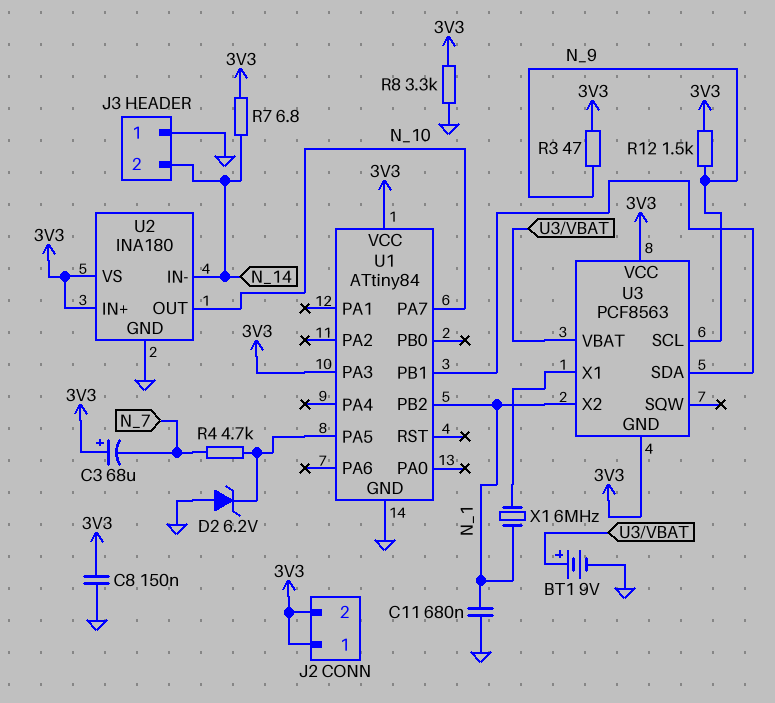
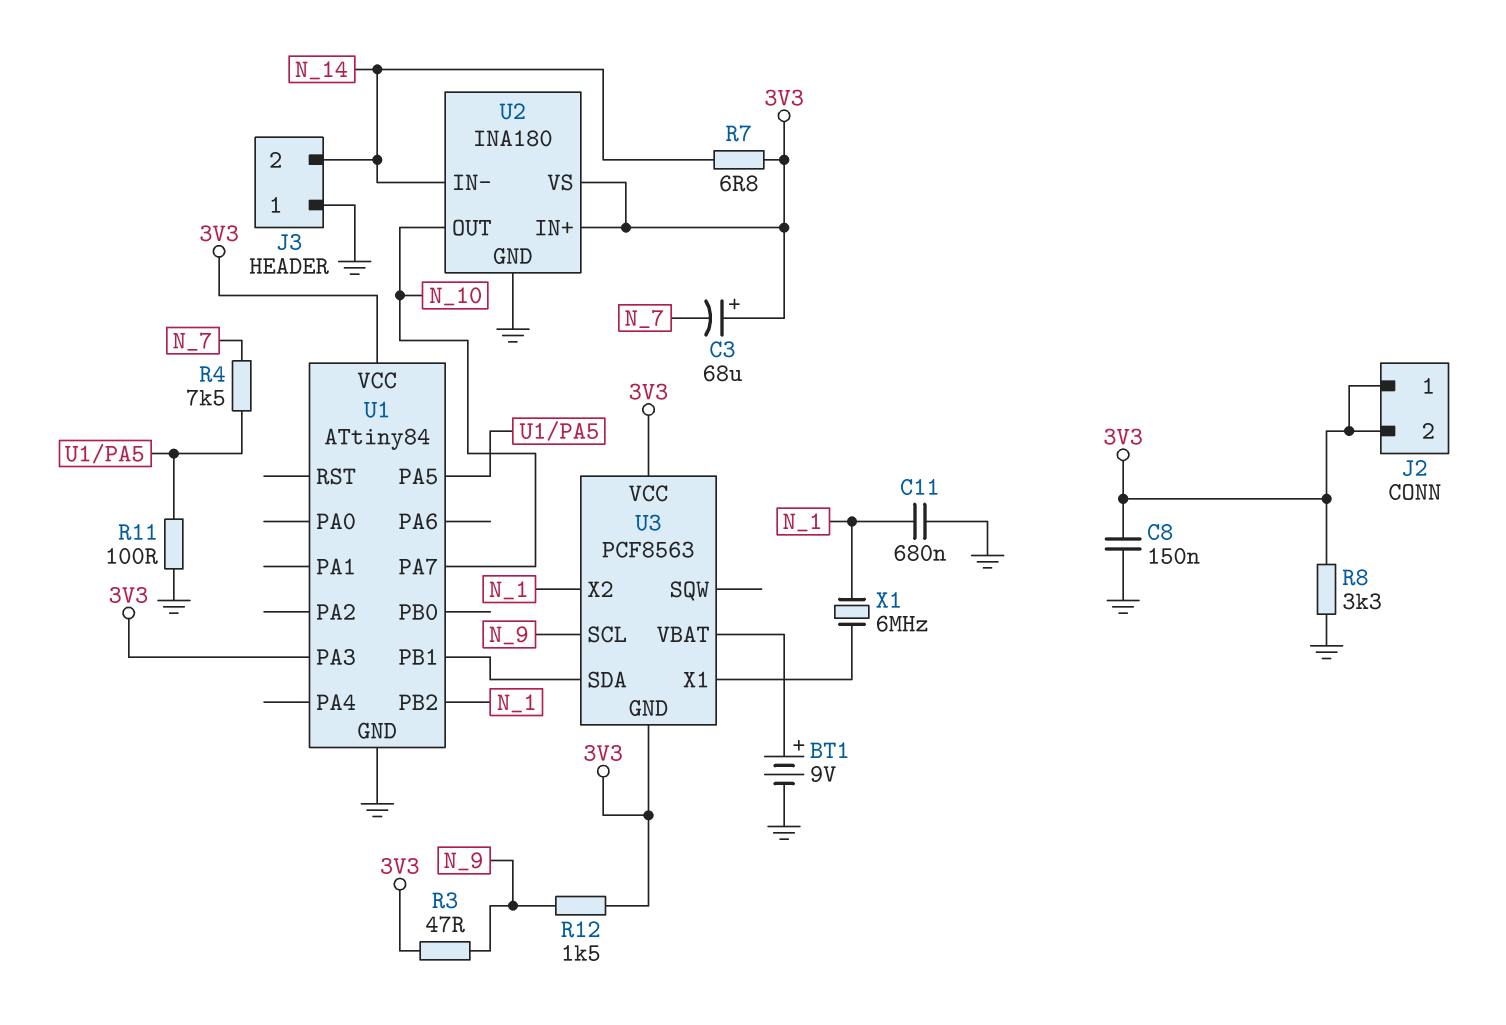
D2: zener 6.2V (A GND, K U1/PA5) -> none
R4: 4.7k (N_7, U1/PA5) -> 7.5k (N_7, U1/PA5)
R11: none -> 100 (GND, U1/PA5)

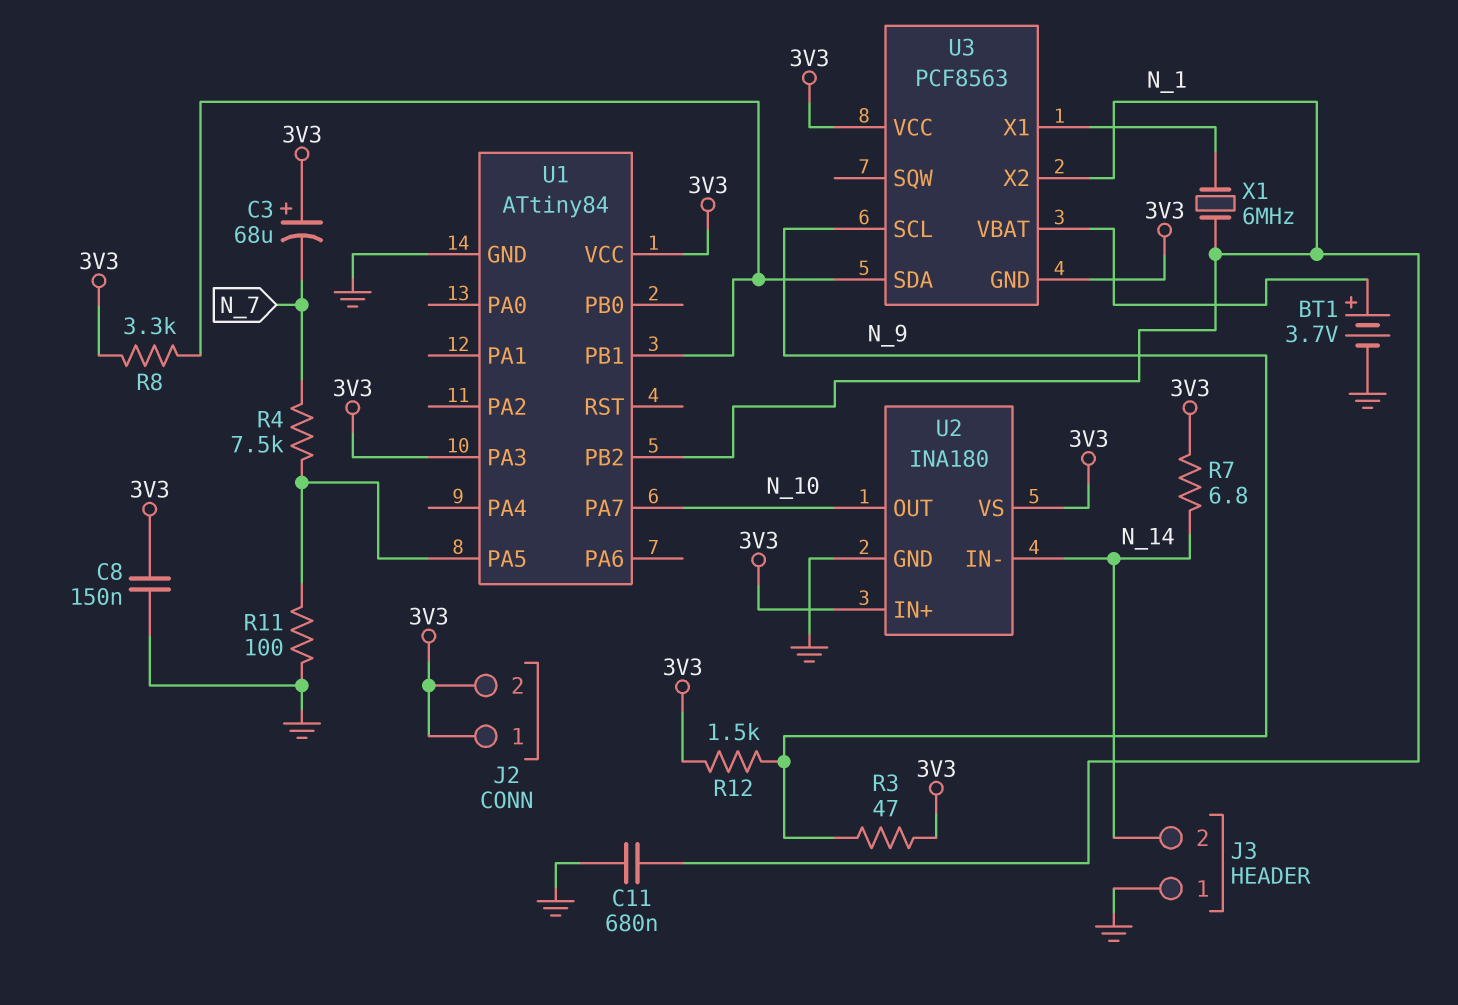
BT1: 9V (plus U3/VBAT, minus GND) -> 3.7V (plus U3/VBAT, minus GND)
R8: 3.3k (3V3, GND) -> 3.3k (3V3, U1/PB1)

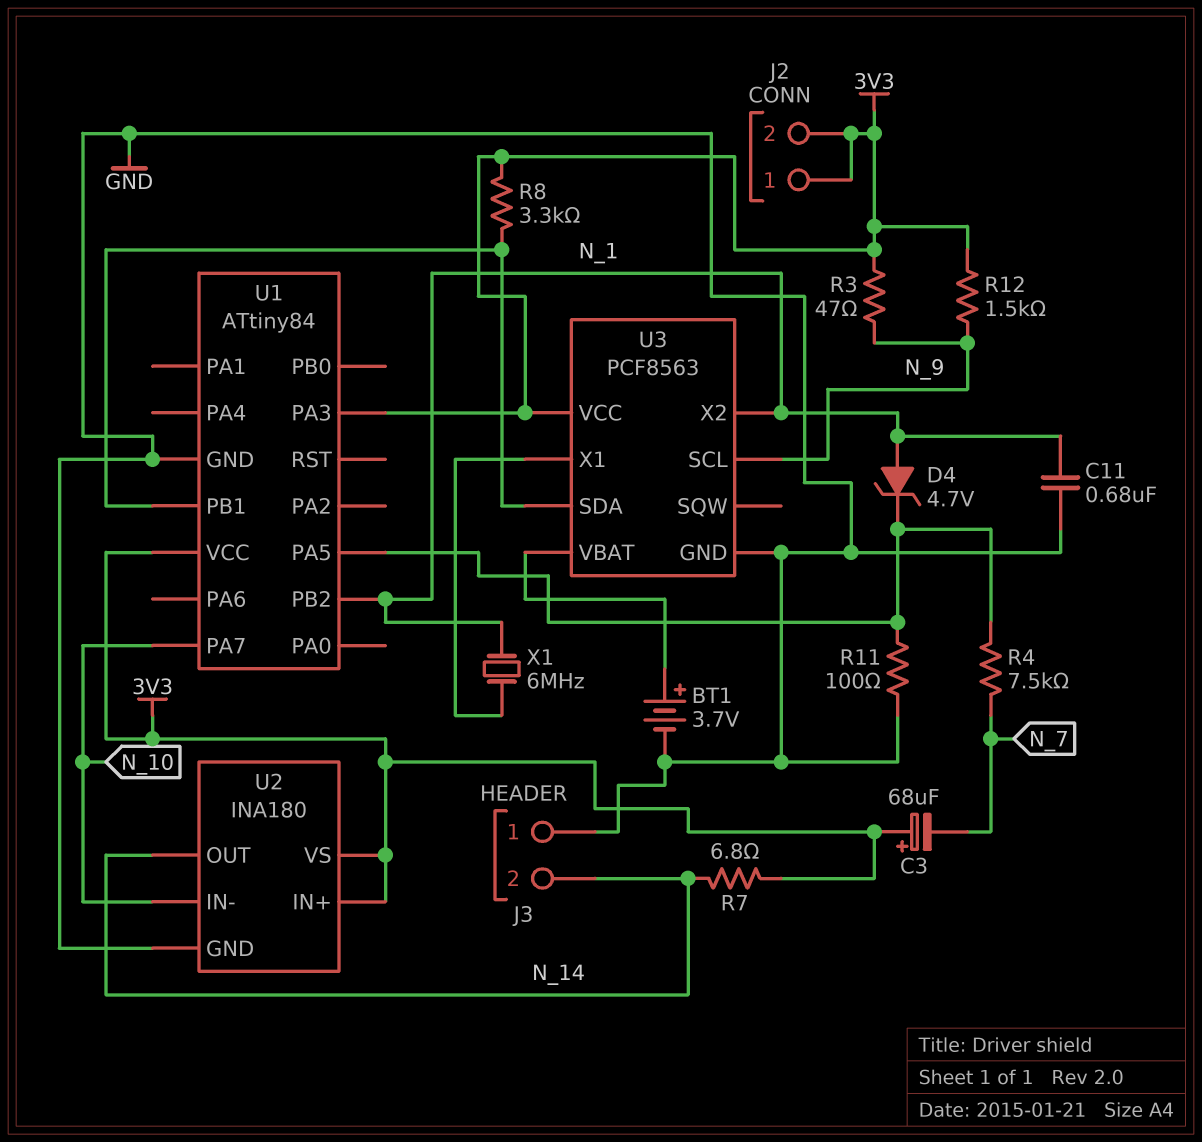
C8: 150nF (3V3, GND) -> none
D4: none -> zener 4.7V (A N_1, K U1/PA5)
U2 pin IN-: N_14 -> N_10
U2 pin OUT: N_10 -> N_14
U3 pin GND: 3V3 -> GND

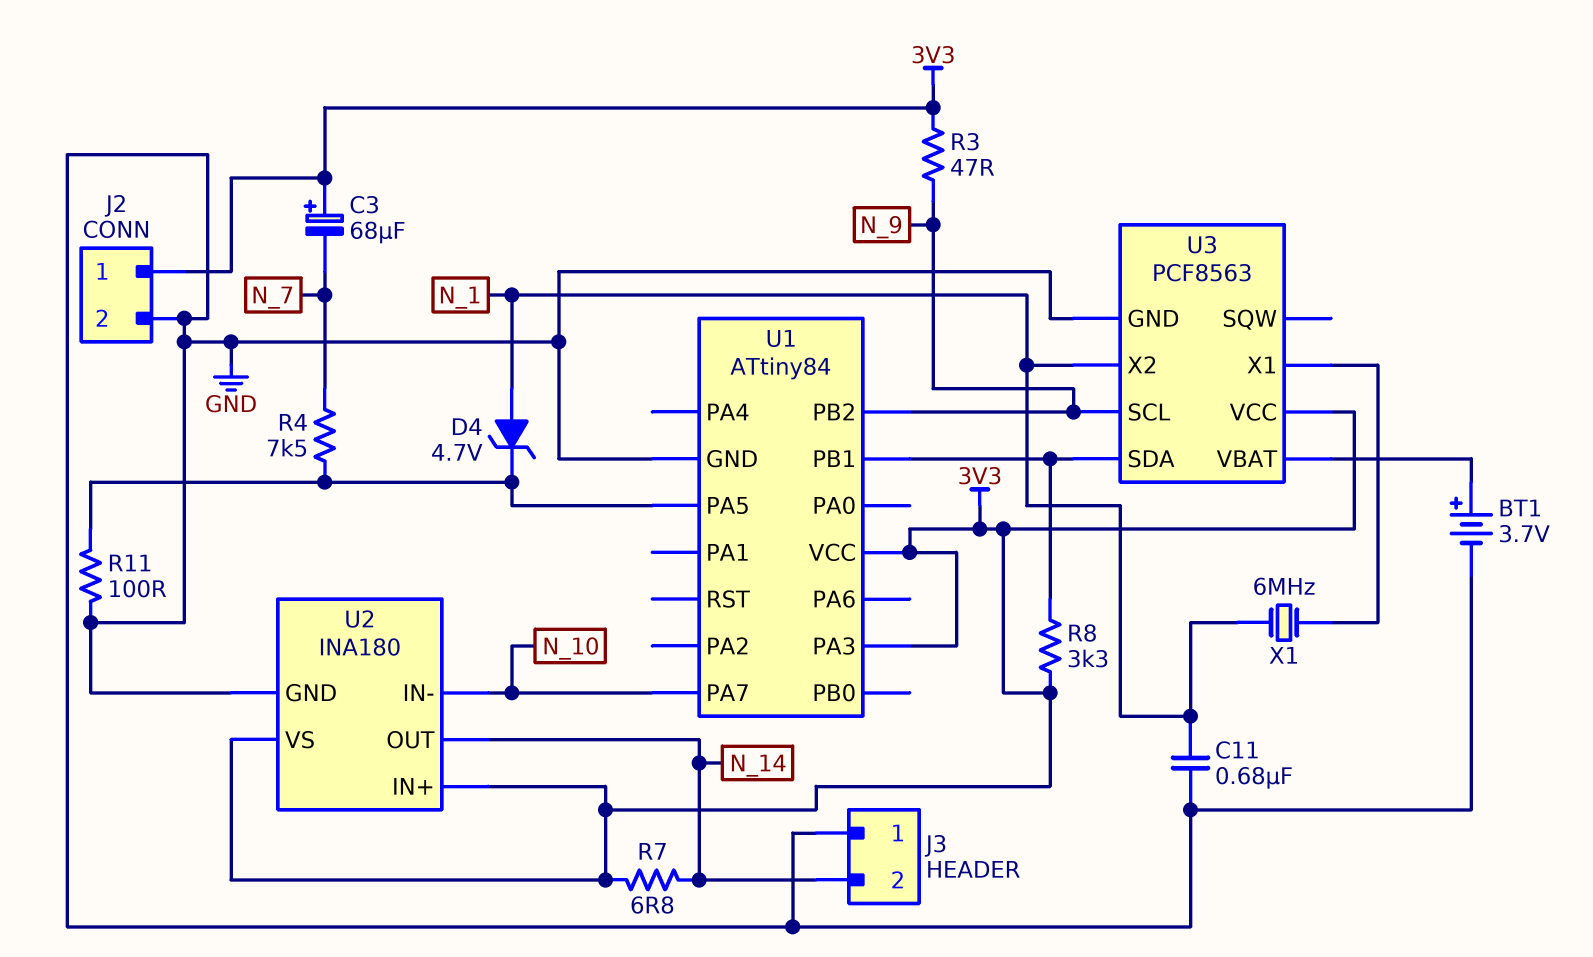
J2 pin 2: 3V3 -> GND
R12: 1.5k (3V3, N_9) -> none
U1 pin PB2: N_1 -> N_9

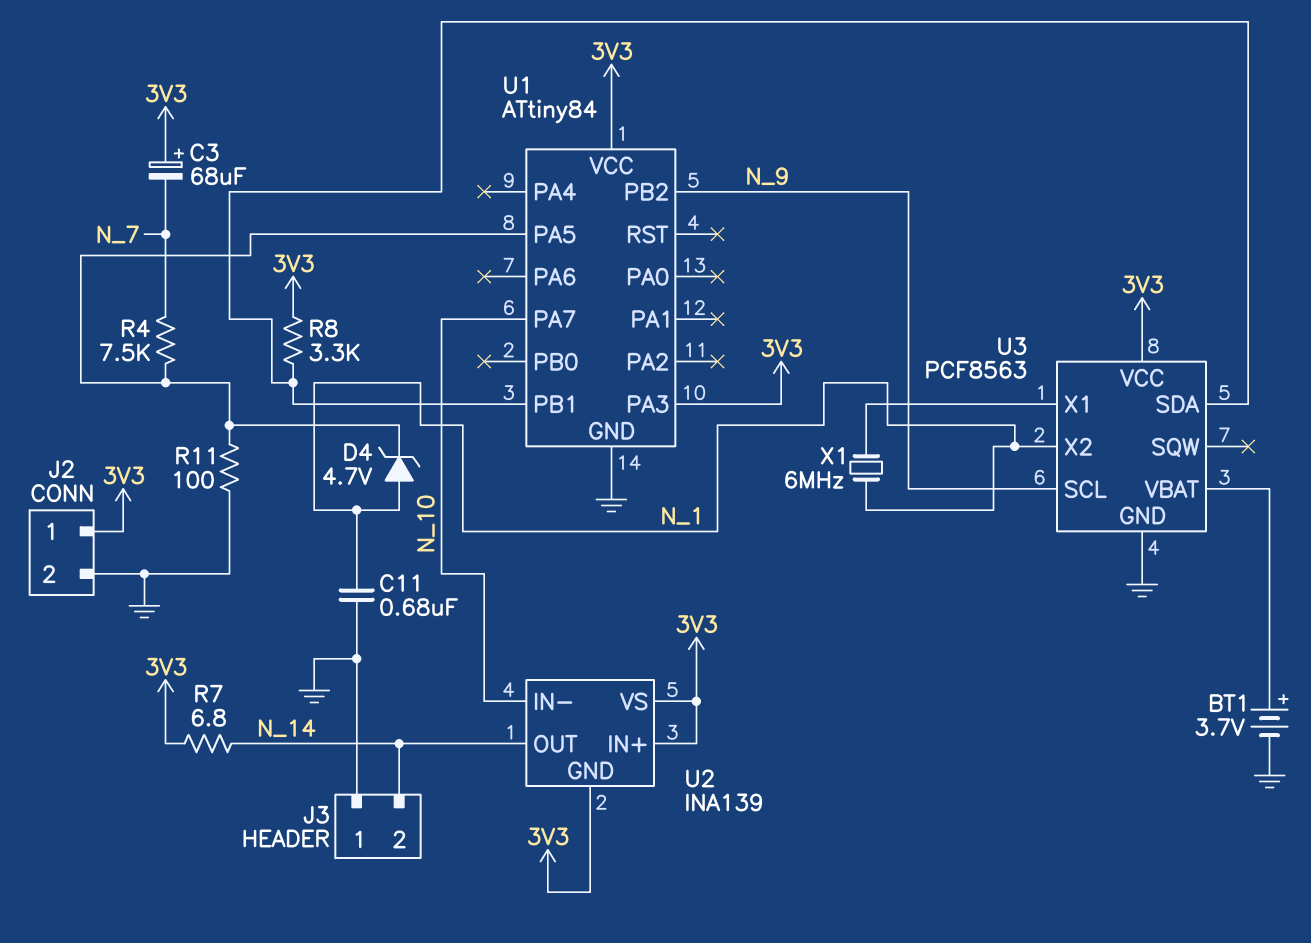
R3: 47 (3V3, N_9) -> none
U2: INA180 -> INA139
U2 pin GND: GND -> 3V3

